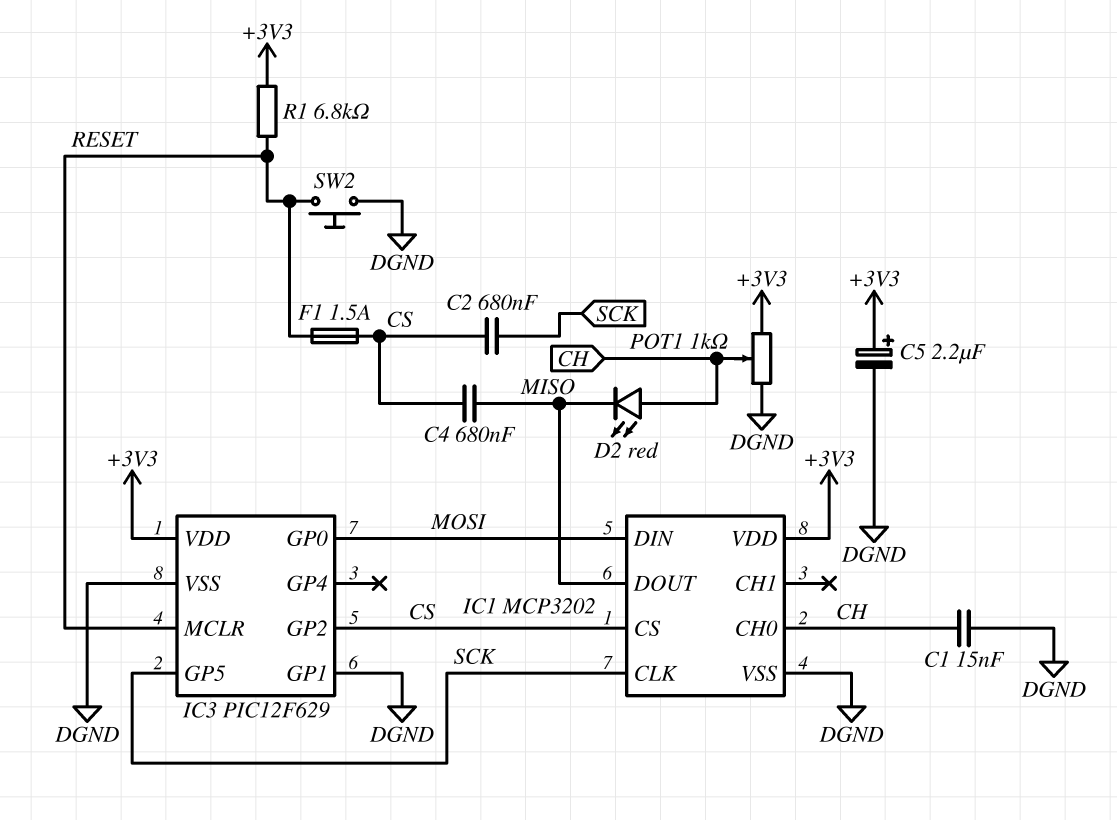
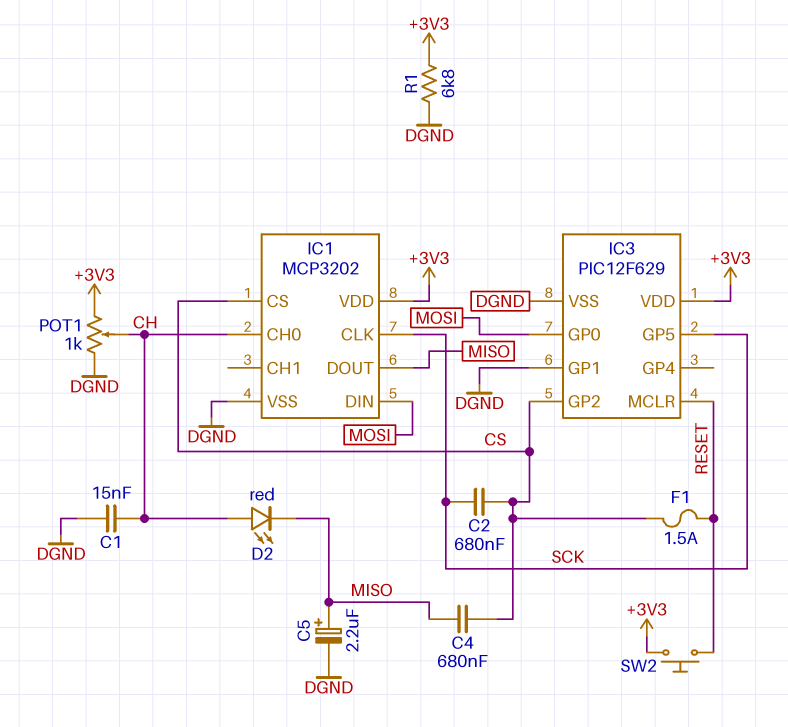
C5: 2.2uF (plus +3V3, minus DGND) -> 2.2uF (plus MISO, minus DGND)
R1: 6.8k (+3V3, RESET) -> 6.8k (+3V3, DGND)
SW2: button (DGND, RESET) -> button (+3V3, RESET)

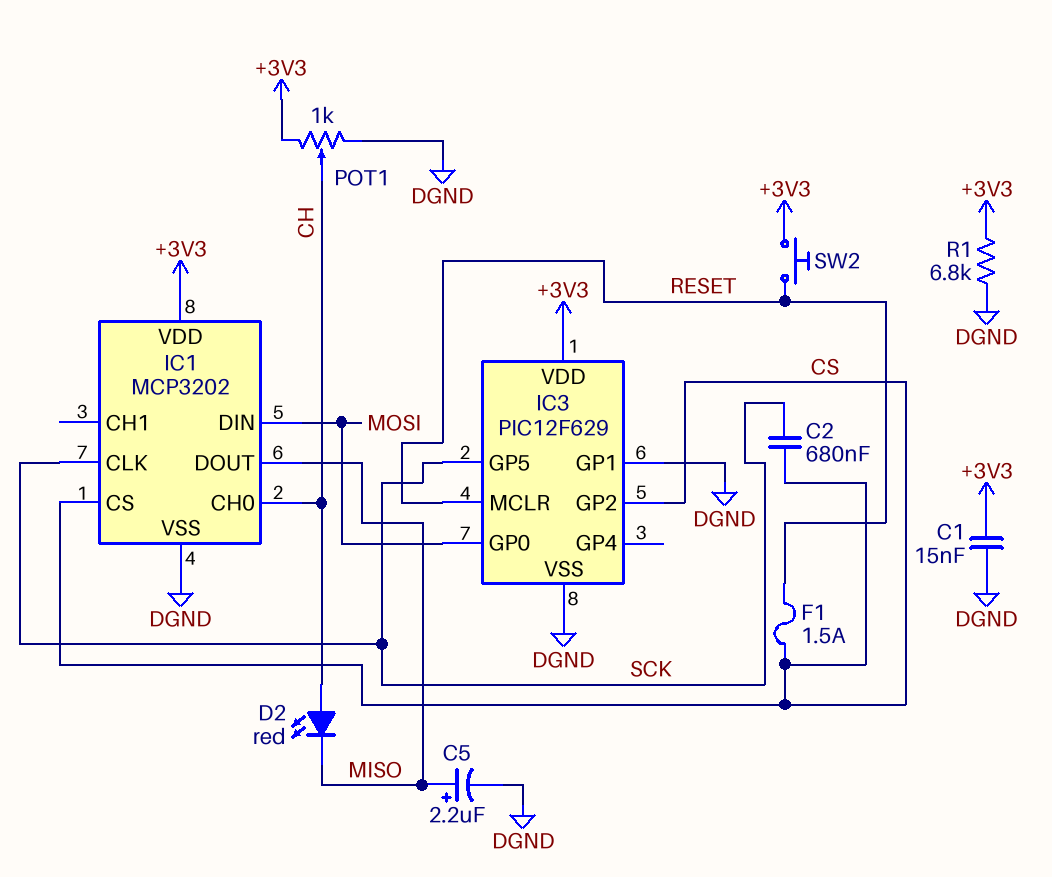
C1: 15nF (CH, DGND) -> 15nF (+3V3, DGND)
C4: 680nF (CS, MISO) -> none

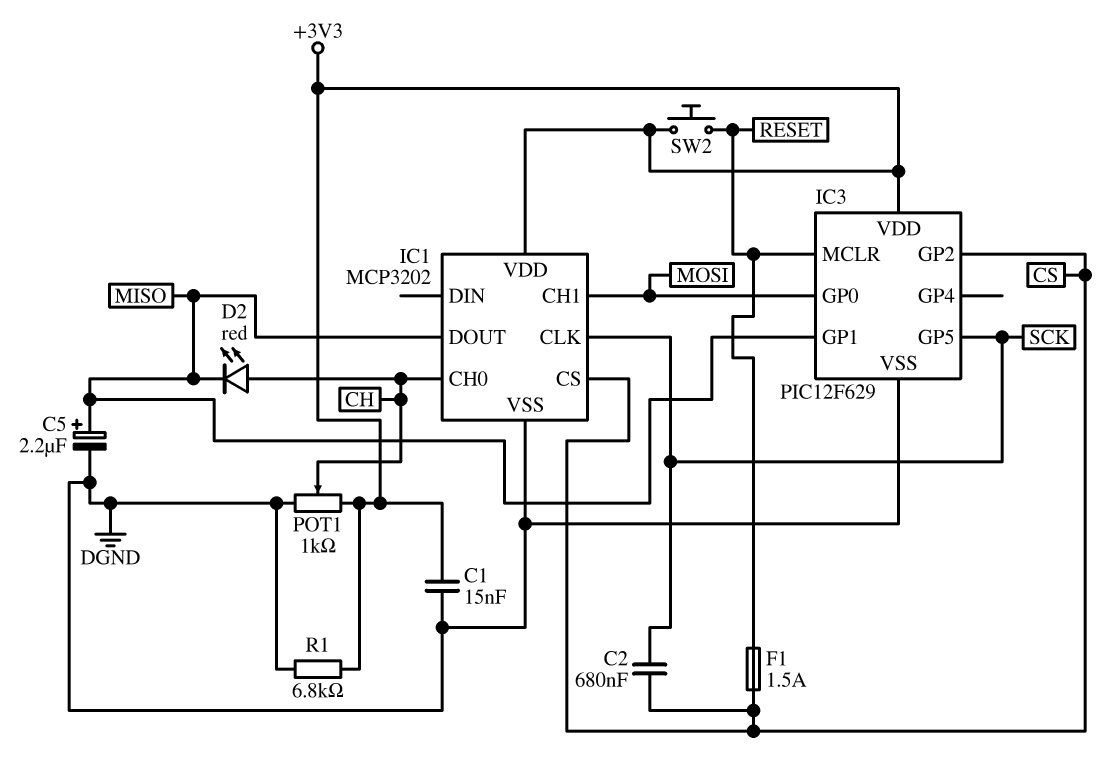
IC1 pin CH1: none -> MOSI
IC1 pin DIN: MOSI -> none
IC3 pin GP1: DGND -> MISO

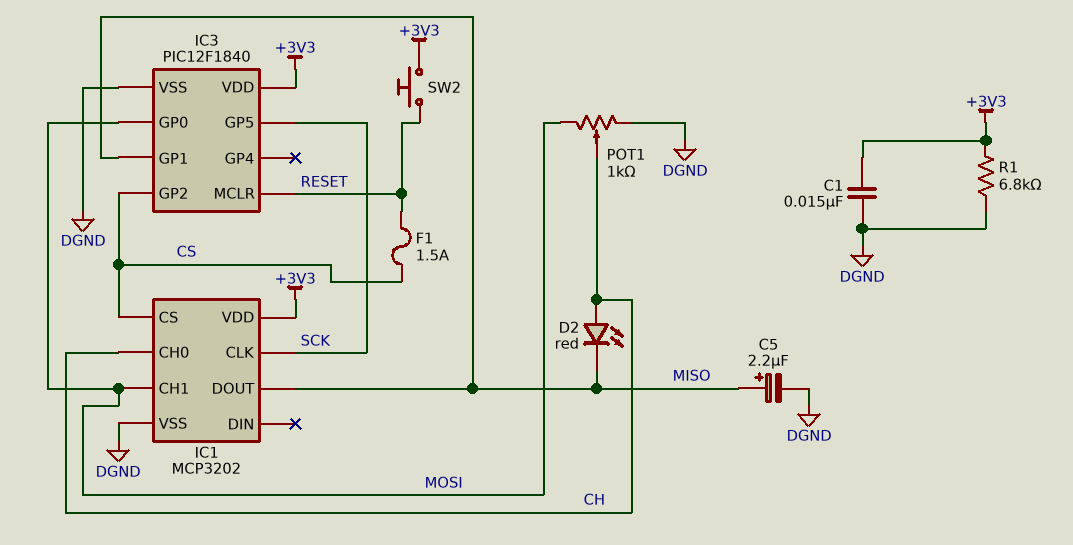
C2: 680nF (CS, SCK) -> none
IC3: PIC12F629 -> PIC12F1840
POT1: 1k (+3V3, DGND, wiper CH) -> 1k (DGND, MOSI, wiper CH)

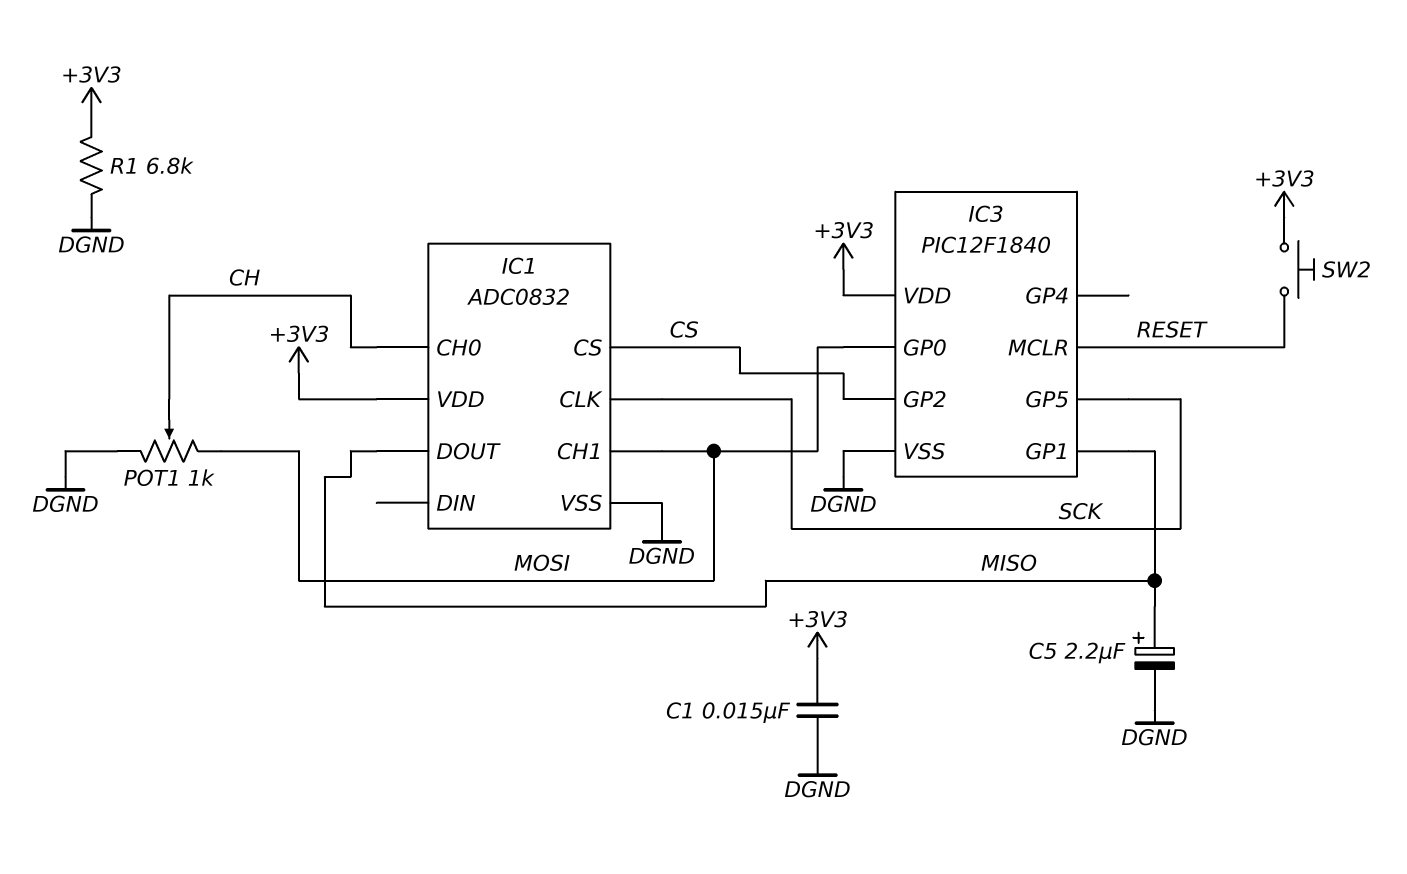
D2: LED red (A CH, K MISO) -> none
F1: 1.5A (CS, RESET) -> none
IC1: MCP3202 -> ADC0832

